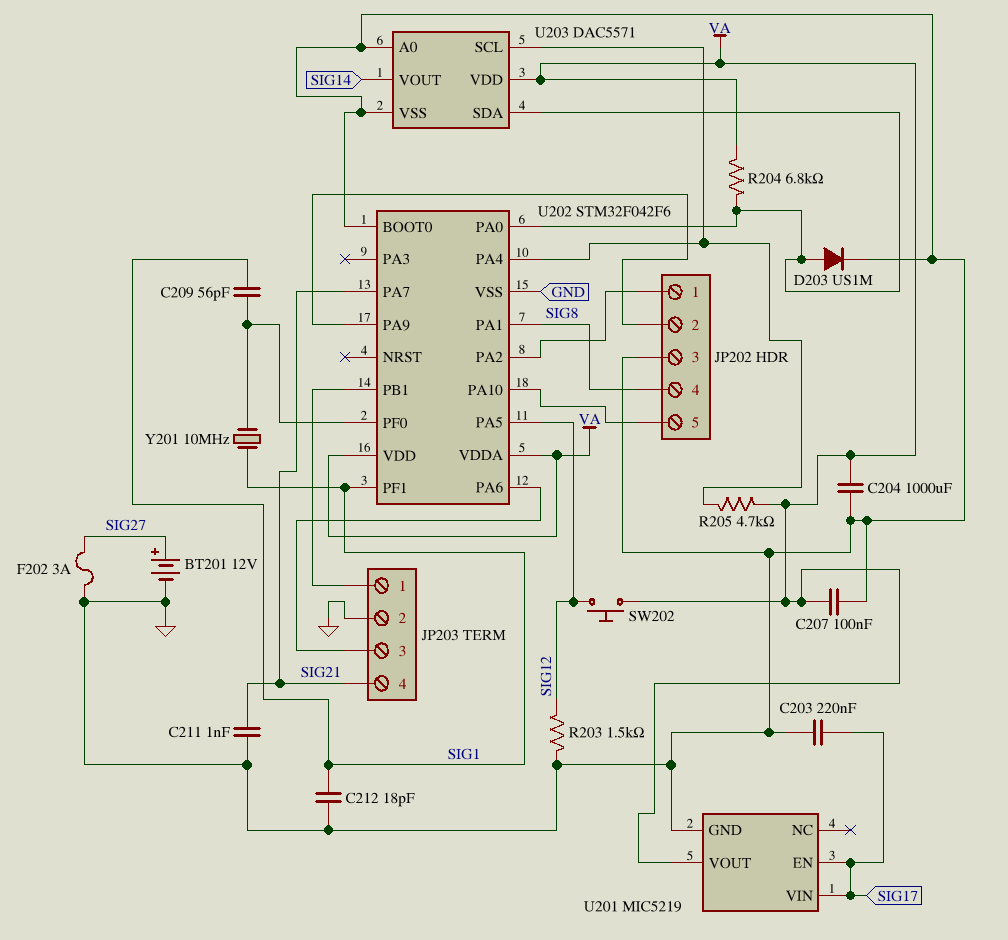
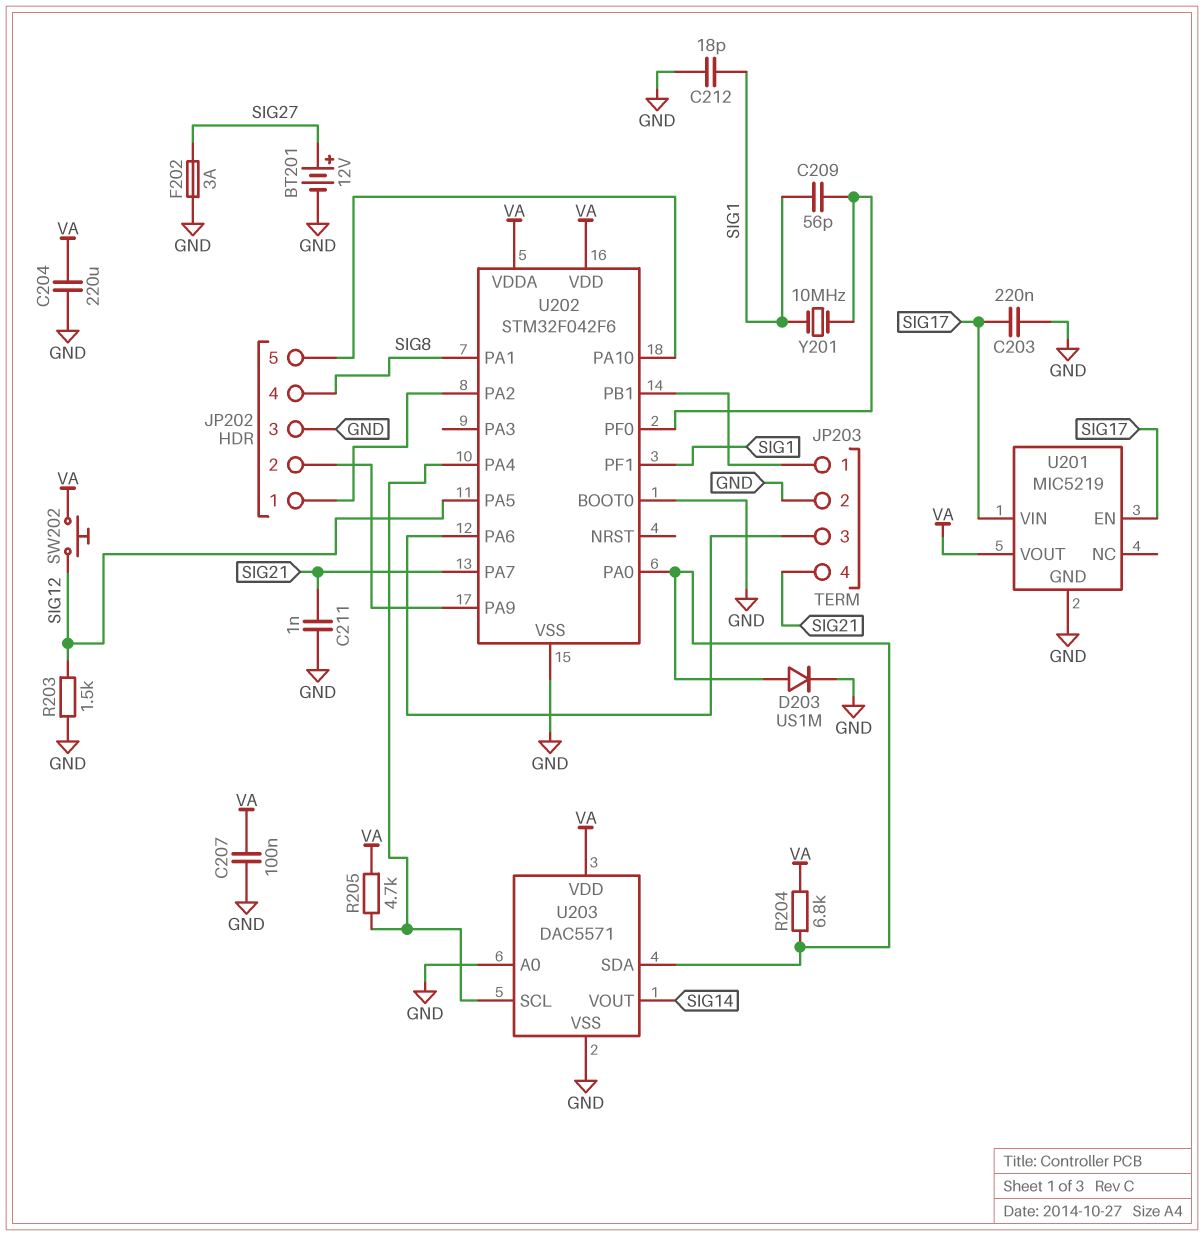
C204: 1000uF (GND, VA) -> 220uF (GND, VA)

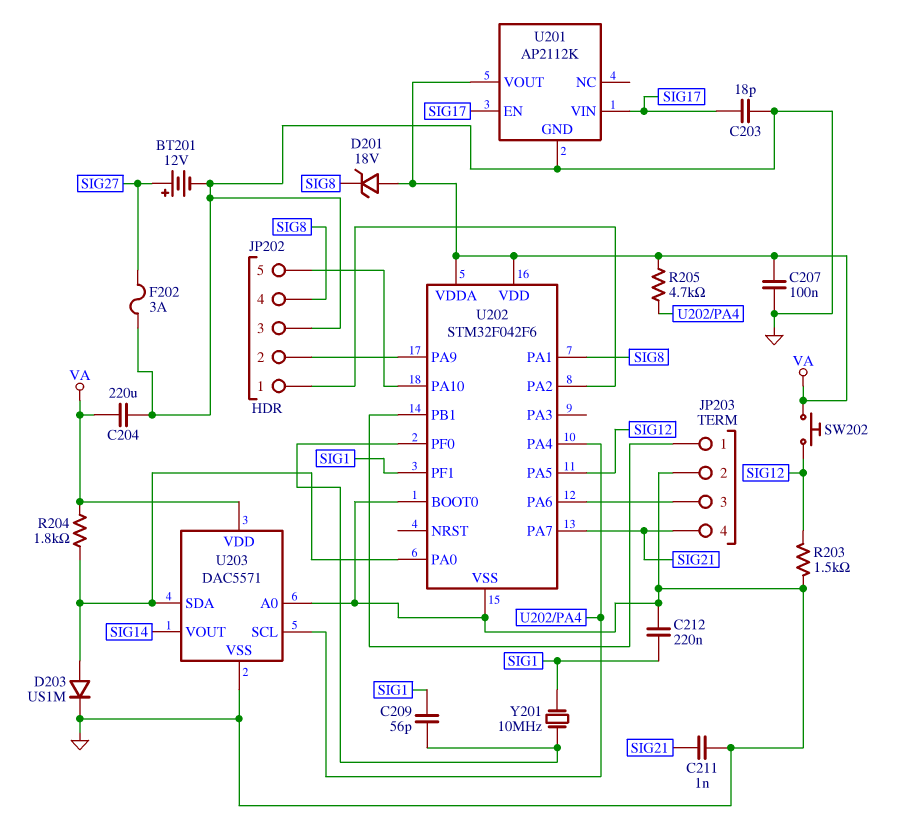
C203: 220nF (GND, SIG17) -> 18pF (GND, SIG17)
C212: 18pF (GND, SIG1) -> 220nF (GND, SIG1)
D201: none -> zener 18V (A VA, K SIG8)
R204: 6.8k (U202/PA0, VA) -> 1.8k (U202/PA0, VA)
U201: MIC5219 -> AP2112K

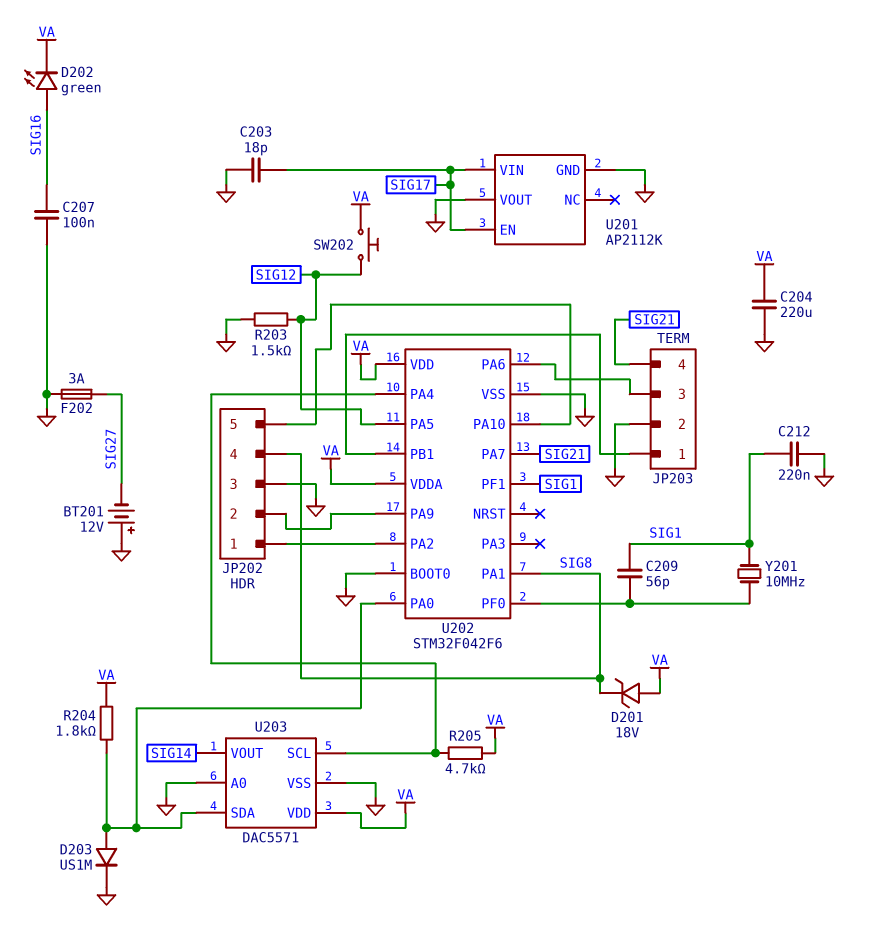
BT201: 12V (plus SIG27, minus GND) -> 12V (plus GND, minus SIG27)
C207: 100nF (GND, VA) -> 100nF (GND, SIG16)
C211: 1nF (GND, SIG21) -> none
D202: none -> LED green (A SIG16, K VA)
U201 pin VOUT: VA -> GND

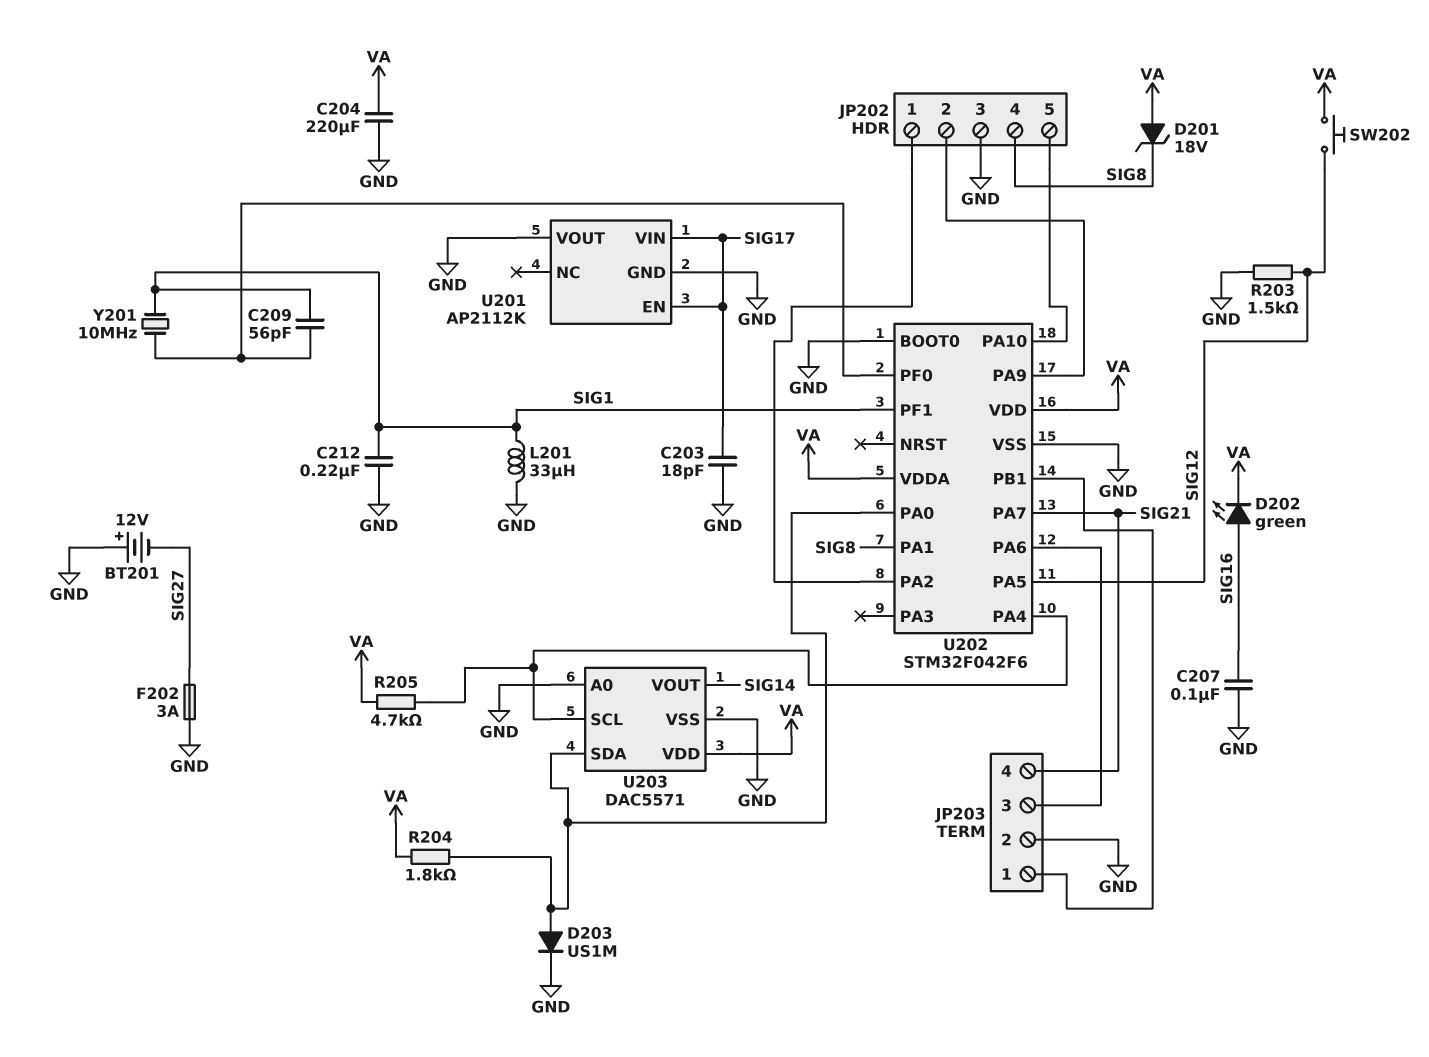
L201: none -> 33uH (GND, SIG1)

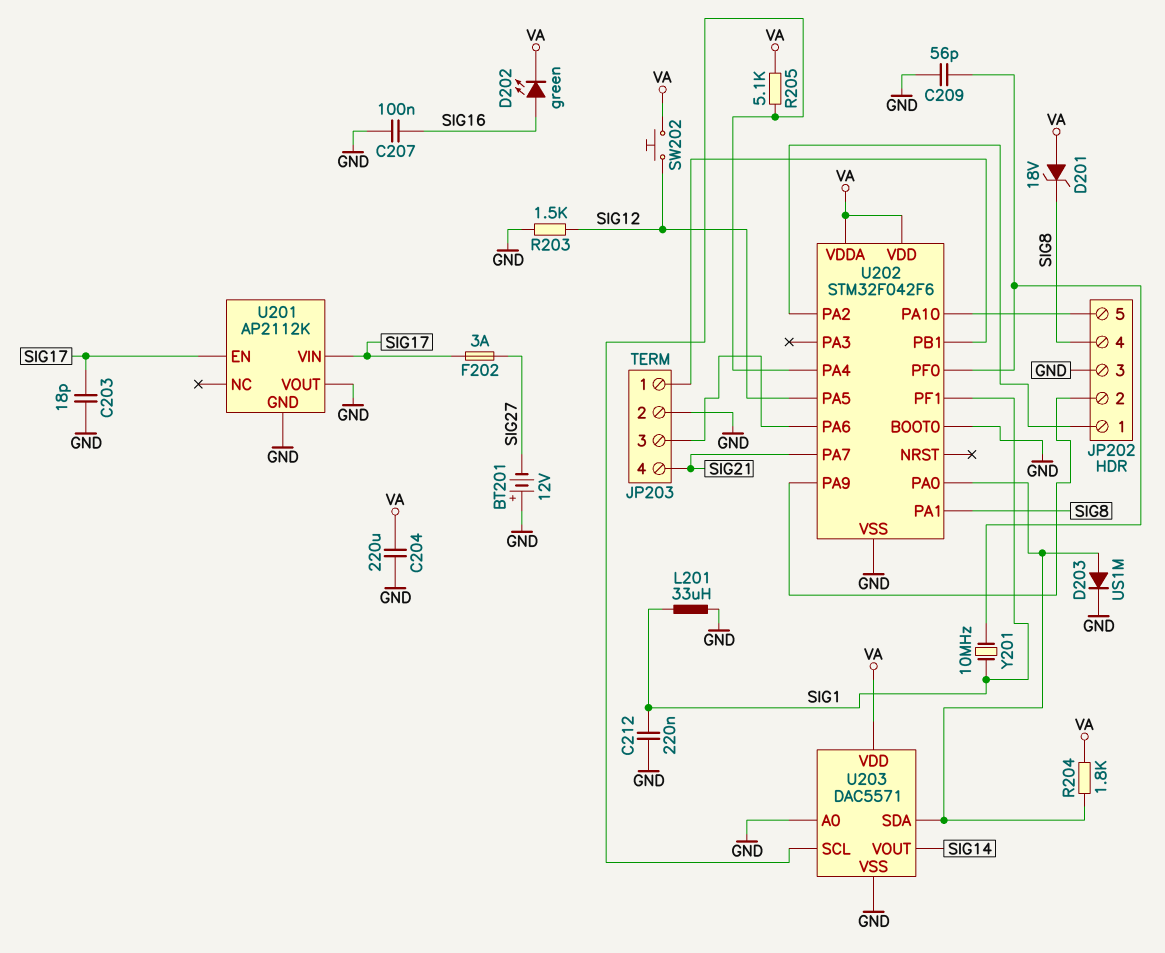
C209: 56pF (SIG1, U202/PF0) -> 56pF (GND, U202/PF0)
F202: 3A (GND, SIG27) -> 3A (SIG17, SIG27)
R205: 4.7k (U202/PA4, VA) -> 5.1k (U202/PA4, VA)

